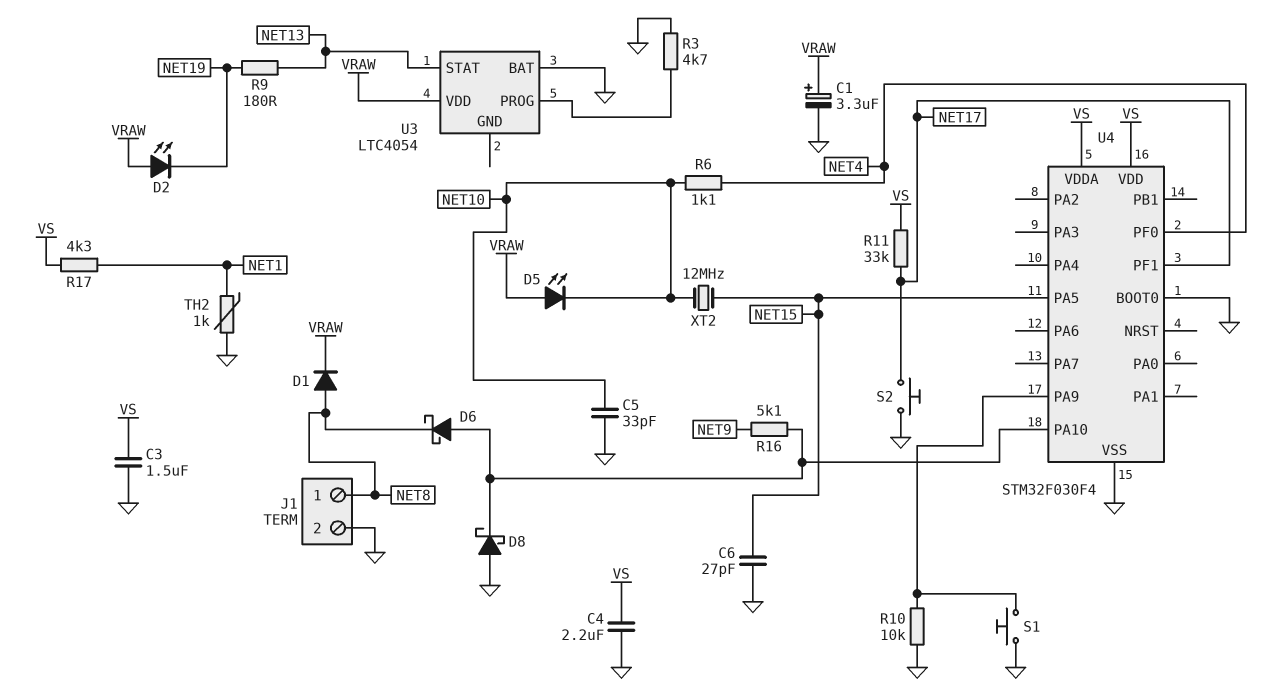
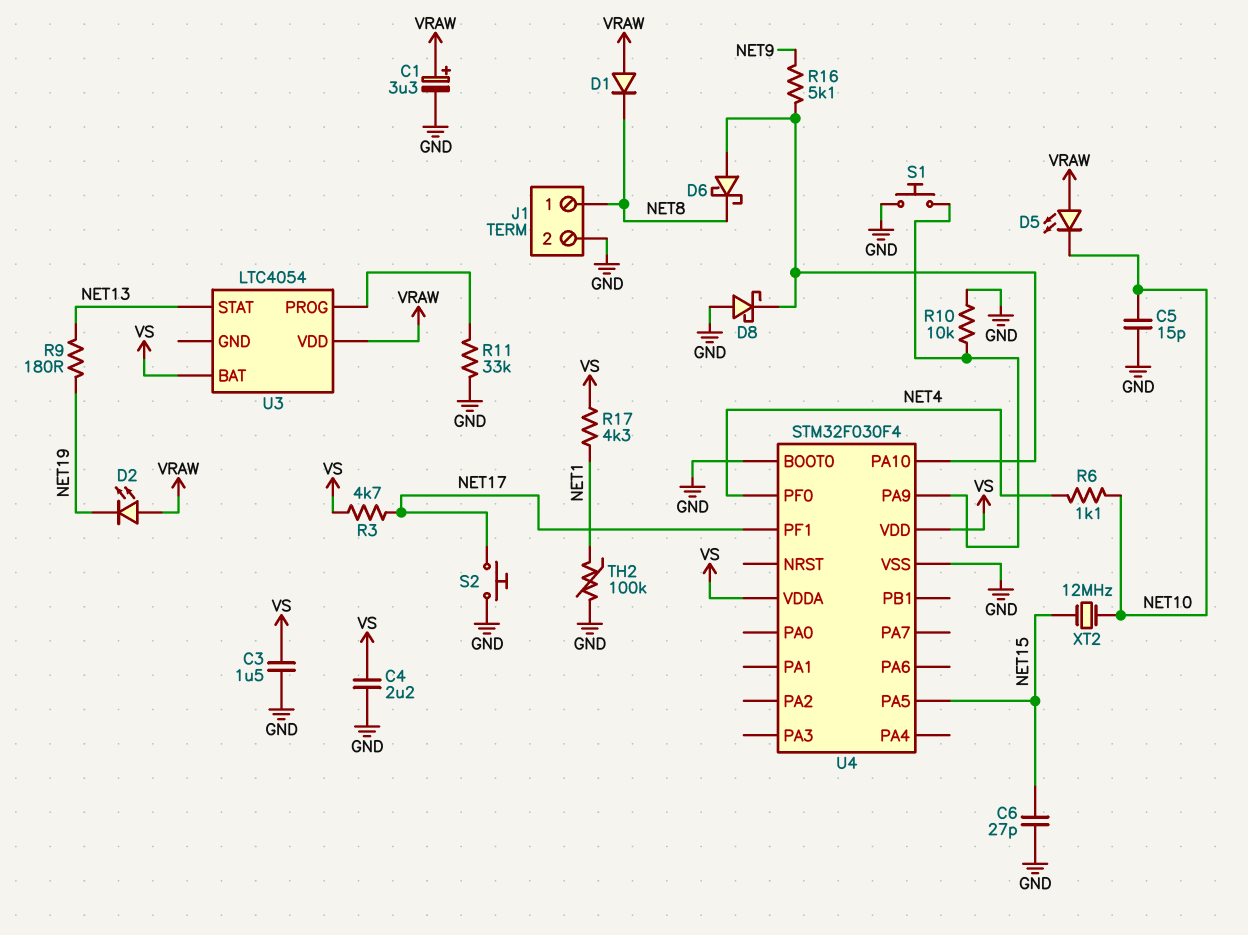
C5: 33pF (GND, NET10) -> 15pF (GND, NET10)
D1: diode (A NET8, K VRAW) -> diode (A VRAW, K NET8)
R3: 4.7k (GND, U3/PROG) -> 4.7k (NET17, VS)
R11: 33k (NET17, VS) -> 33k (GND, U3/PROG)
TH2: 1k (GND, NET1) -> 100k (GND, NET1)
U3 pin BAT: GND -> VS

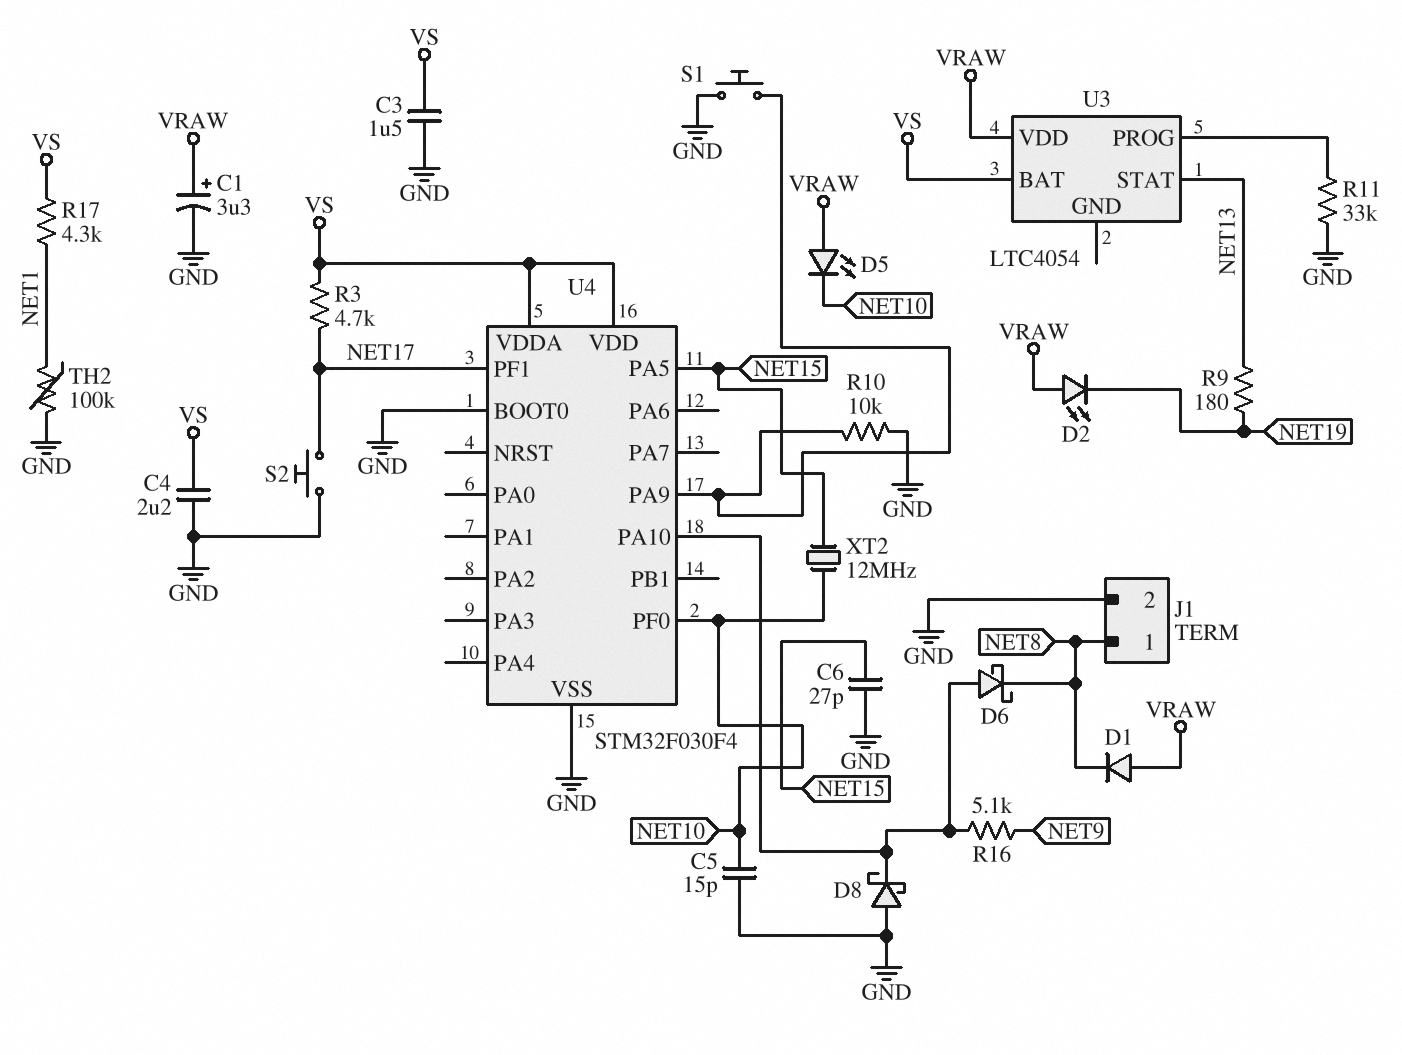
R6: 1.1k (NET4, NET10) -> none
U4 pin PF0: NET4 -> NET10

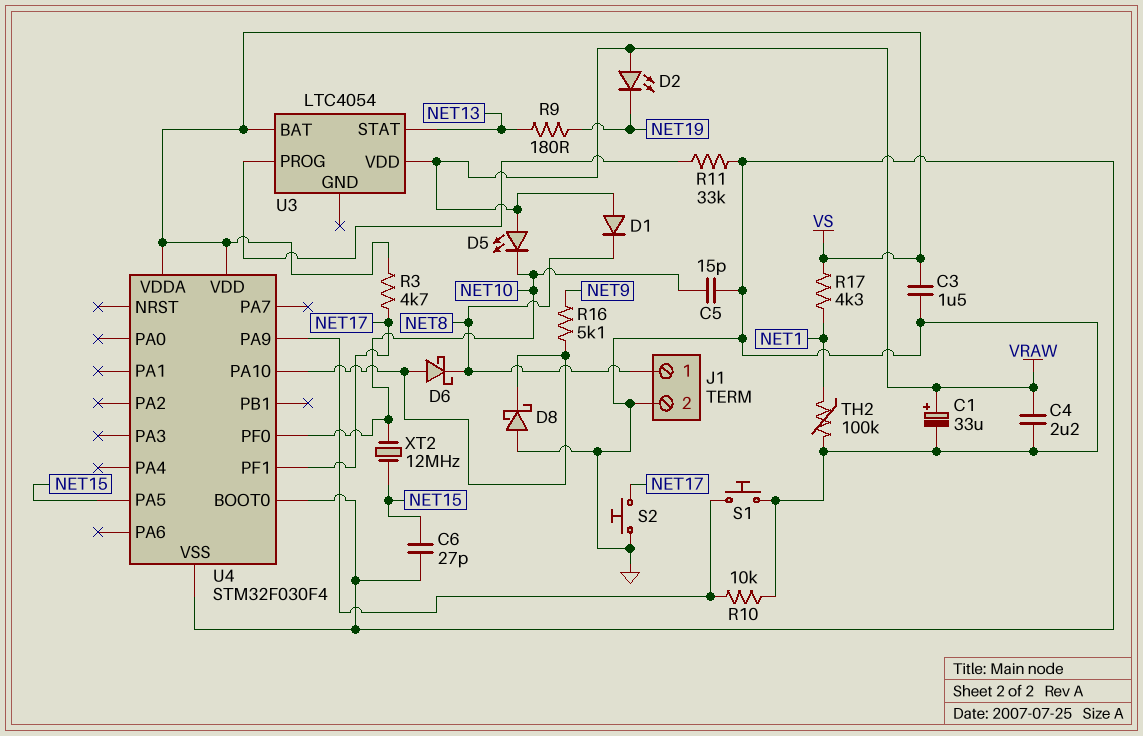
C1: 3.3uF (plus VRAW, minus GND) -> 33uF (plus VRAW, minus GND)
C4: 2.2uF (GND, VS) -> 2.2uF (GND, VRAW)

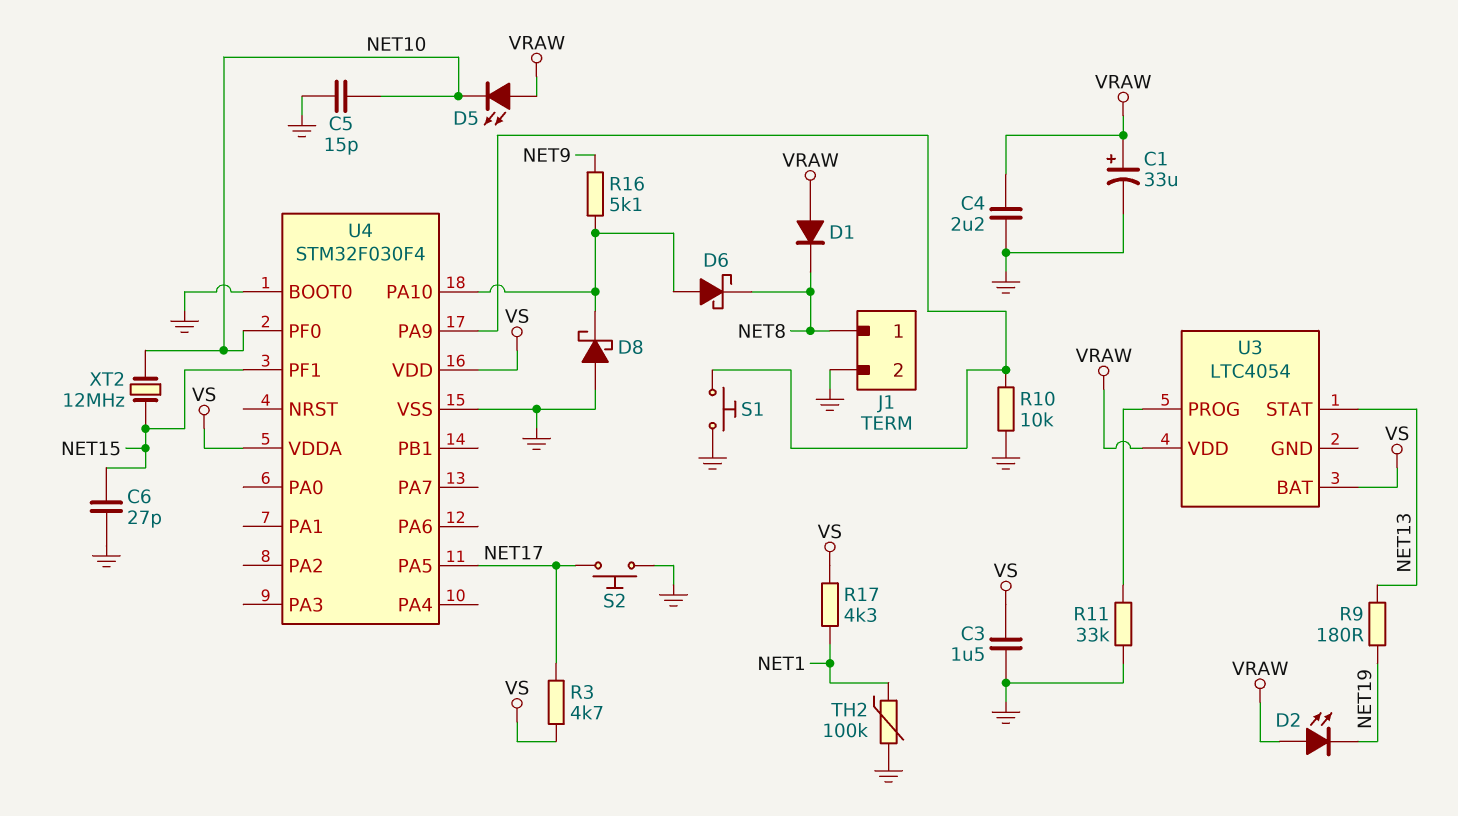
U4 pin PA5: NET15 -> NET17
U4 pin PF1: NET17 -> NET15

